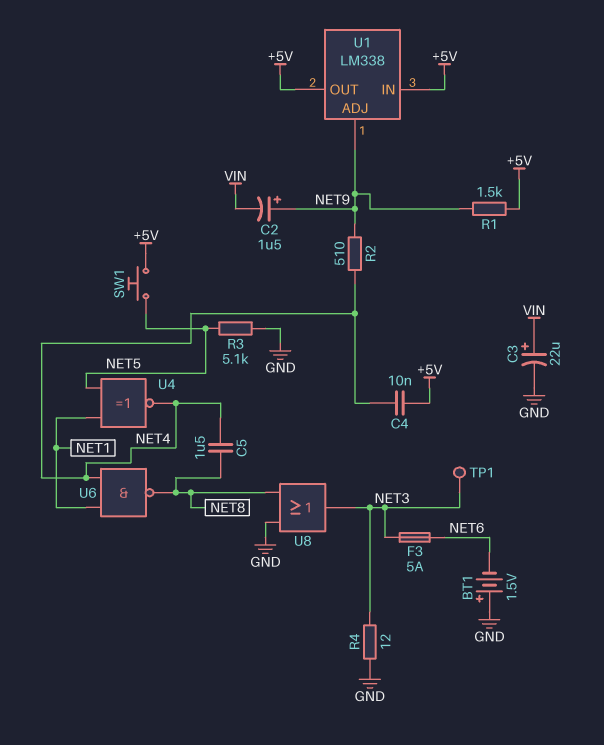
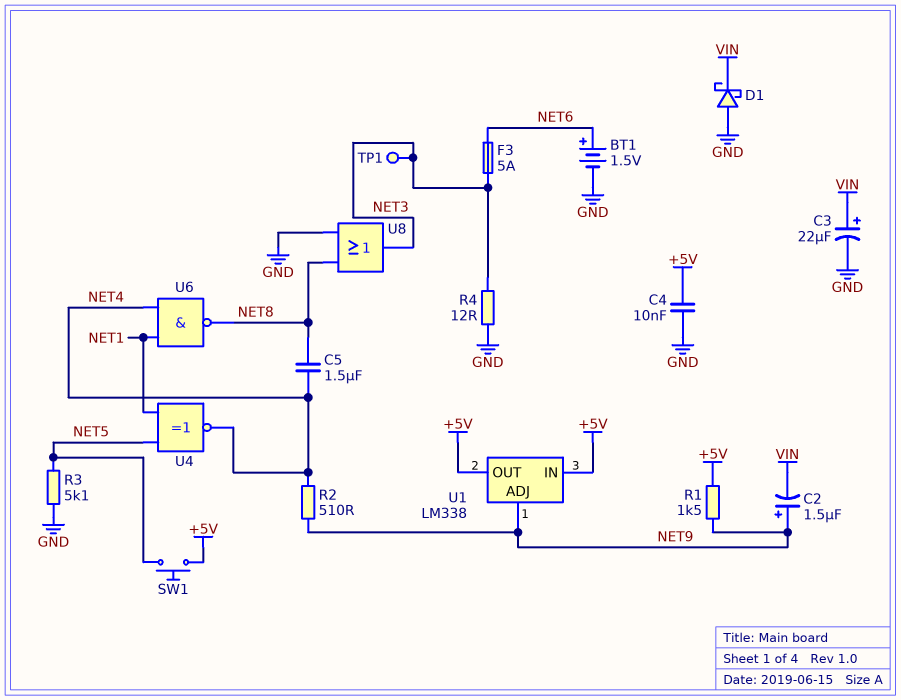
BT1: 1.5V (plus GND, minus NET6) -> 1.5V (plus NET6, minus GND)
C4: 10nF (+5V, NET4) -> 10nF (+5V, GND)
D1: none -> schottky (A GND, K VIN)

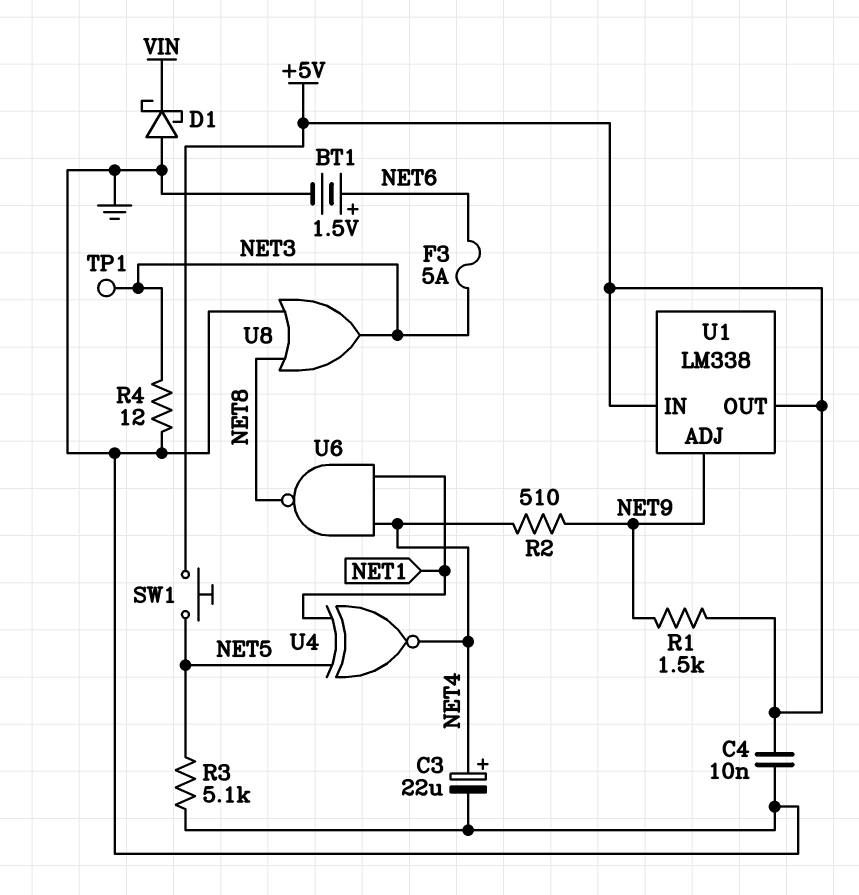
C2: 1.5uF (plus NET9, minus VIN) -> none
C3: 22uF (plus VIN, minus GND) -> 22uF (plus NET4, minus GND)
C5: 1.5uF (NET4, NET8) -> none

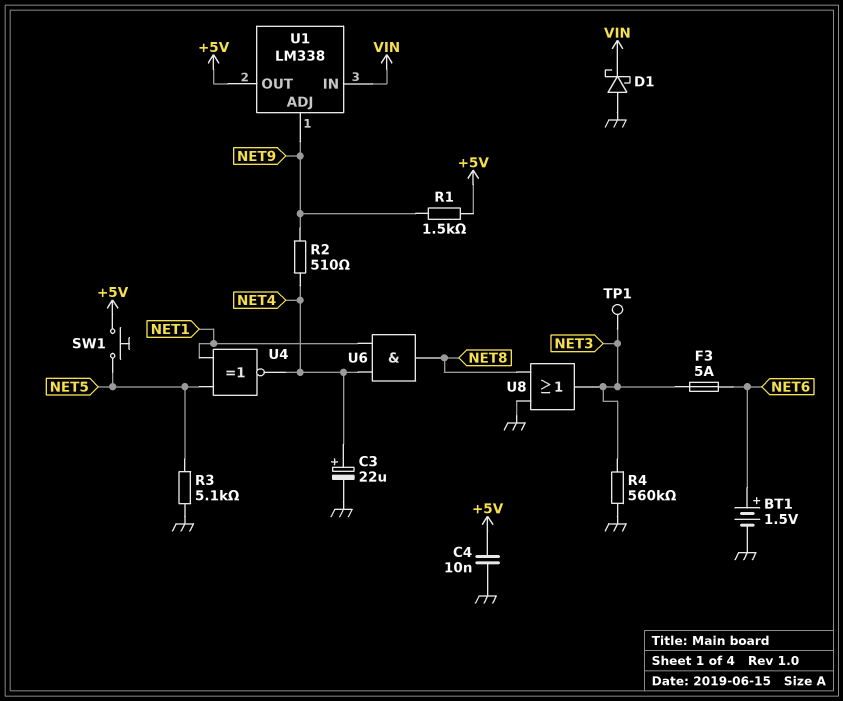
R4: 12 (GND, NET3) -> 560k (GND, NET3)
U1 pin IN: +5V -> VIN
U6: NAND (in NET1, in NET4, out NET8) -> AND (in NET1, in NET4, out NET8)

